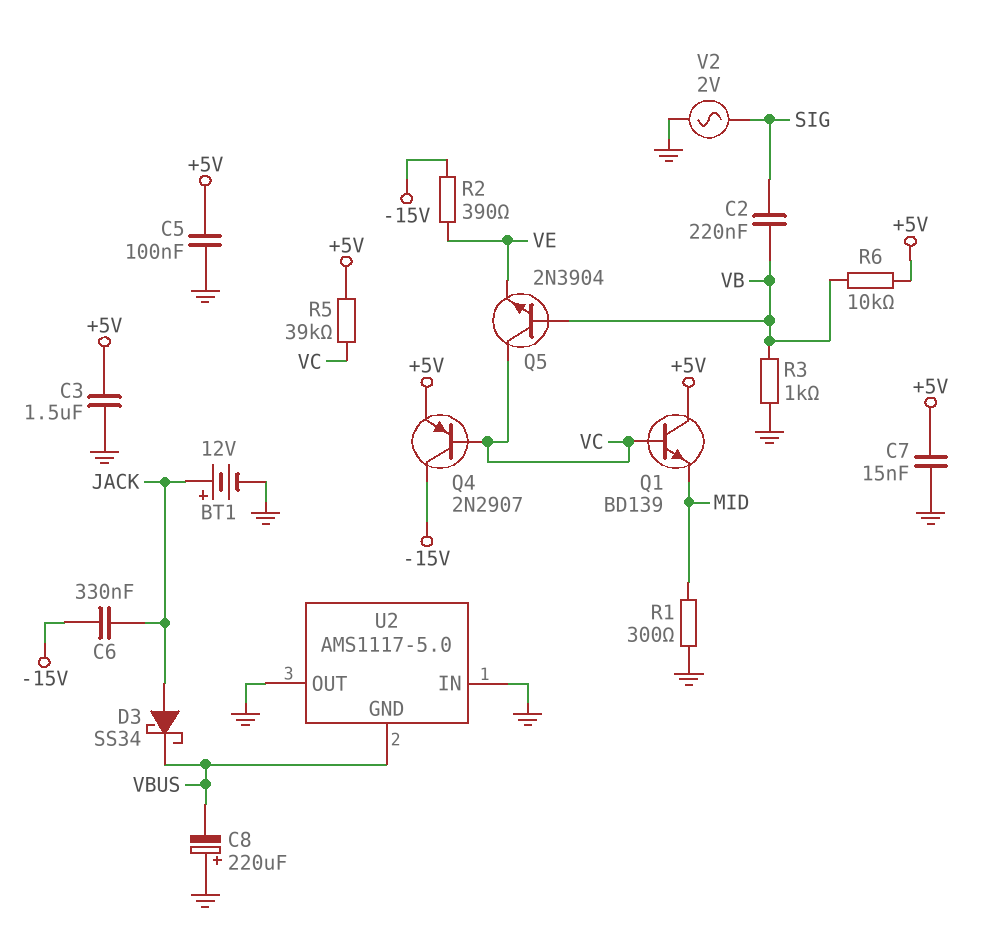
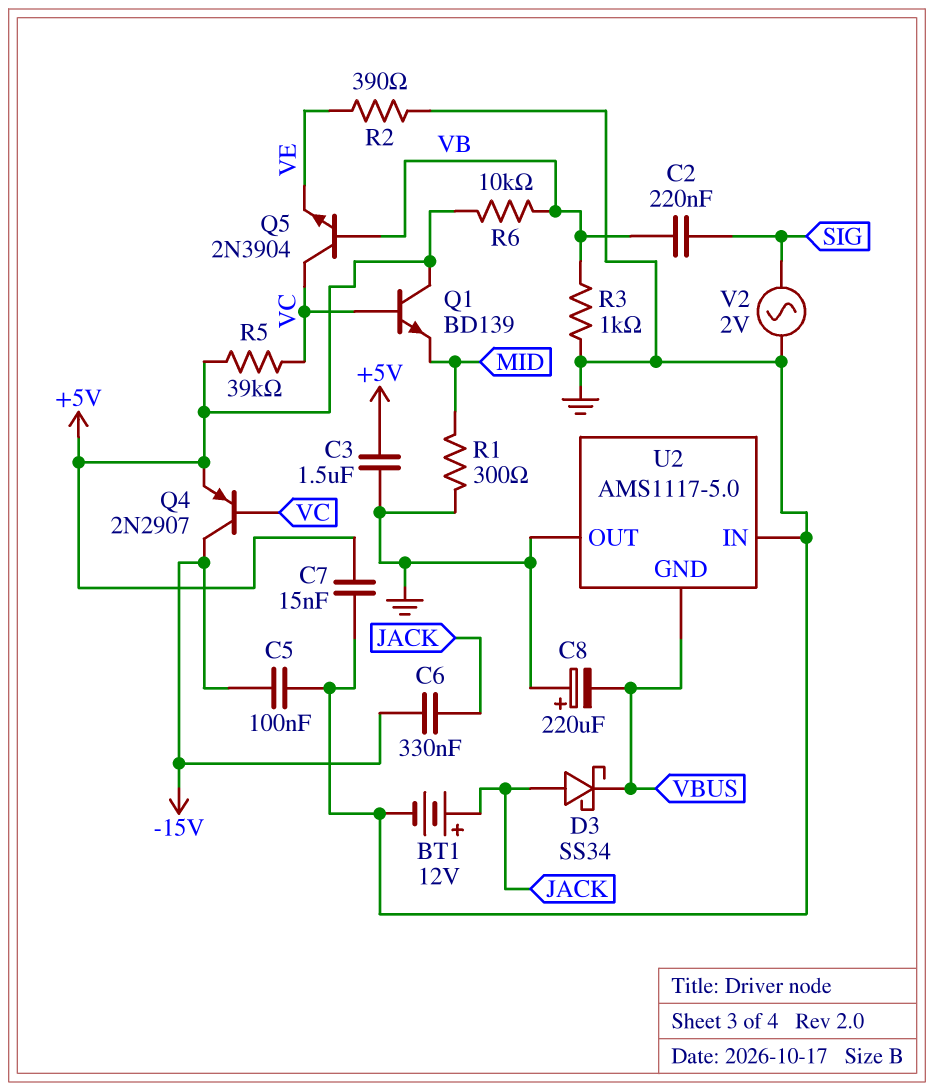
C5: 100nF (+5V, GND) -> 100nF (-15V, GND)
R2: 390 (-15V, VE) -> 390 (GND, VE)

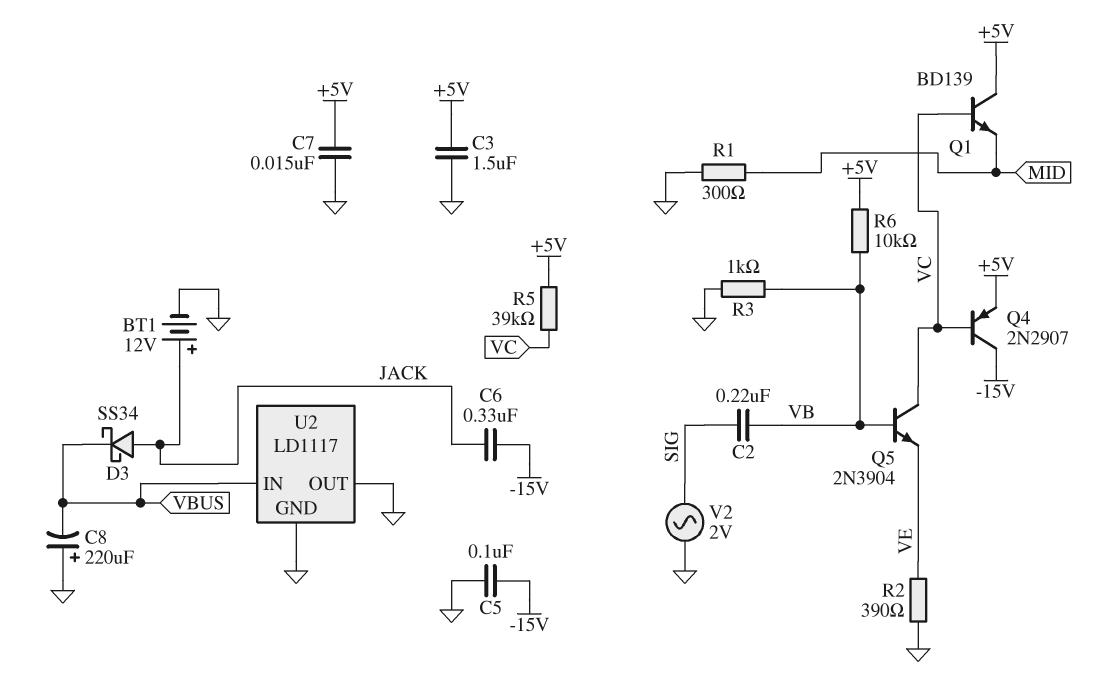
U2: AMS1117-5.0 -> LD1117
U2 pin GND: VBUS -> GND
U2 pin IN: GND -> VBUS

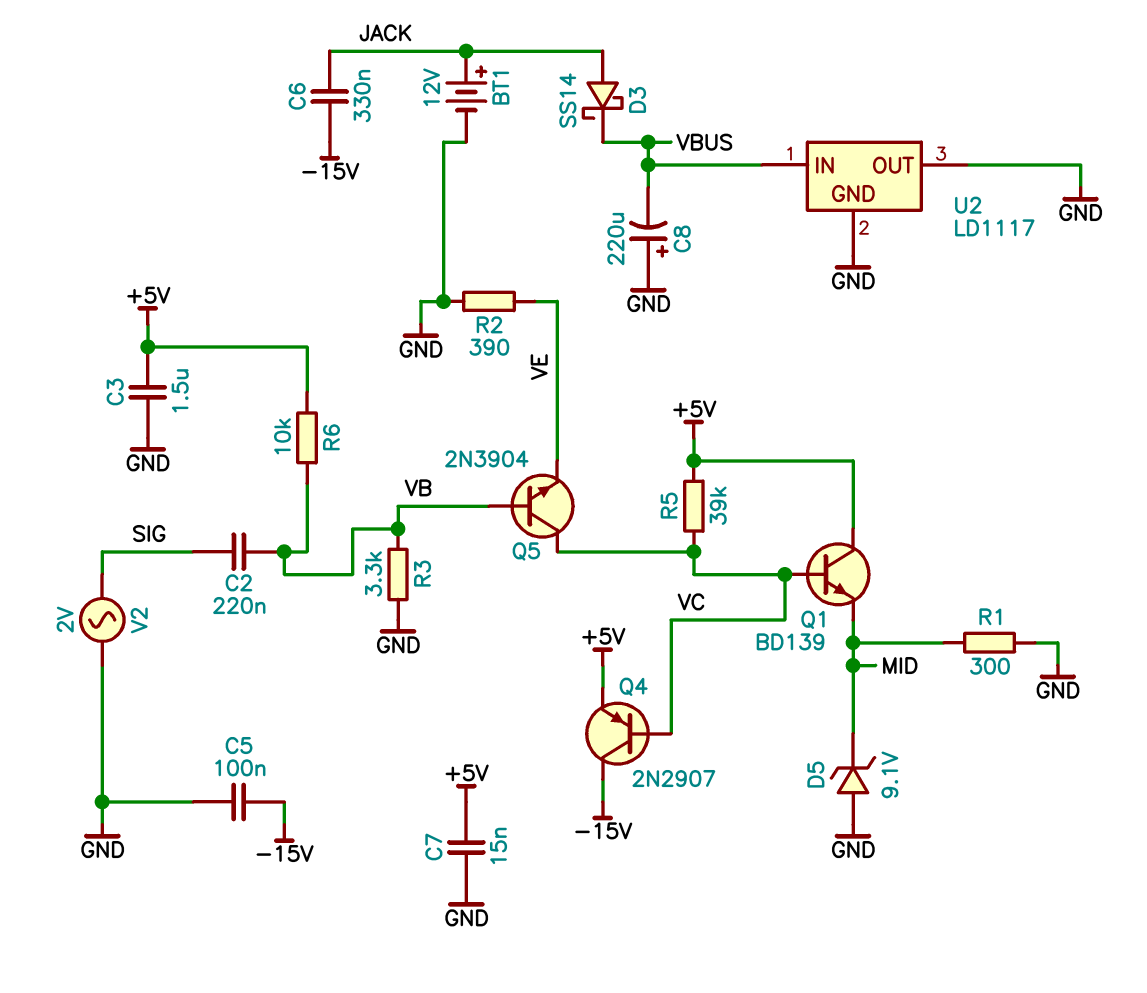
D3: schottky SS34 (A JACK, K VBUS) -> schottky SS14 (A JACK, K VBUS)
D5: none -> zener 9.1V (A GND, K MID)
R3: 1k (GND, VB) -> 3.3k (GND, VB)

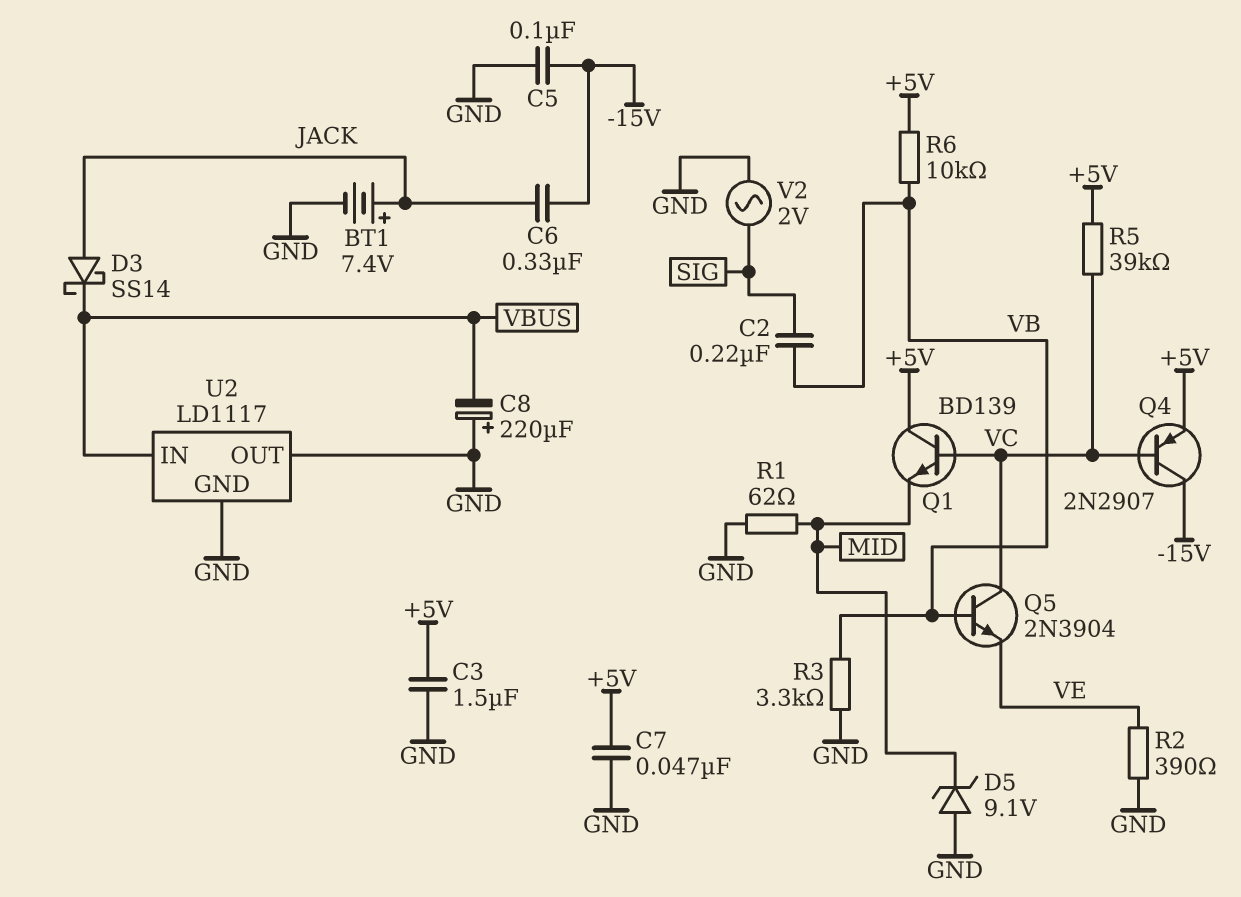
BT1: 12V (plus JACK, minus GND) -> 7.4V (plus JACK, minus GND)
C7: 15nF (+5V, GND) -> 47nF (+5V, GND)
R1: 300 (GND, MID) -> 62 (GND, MID)

